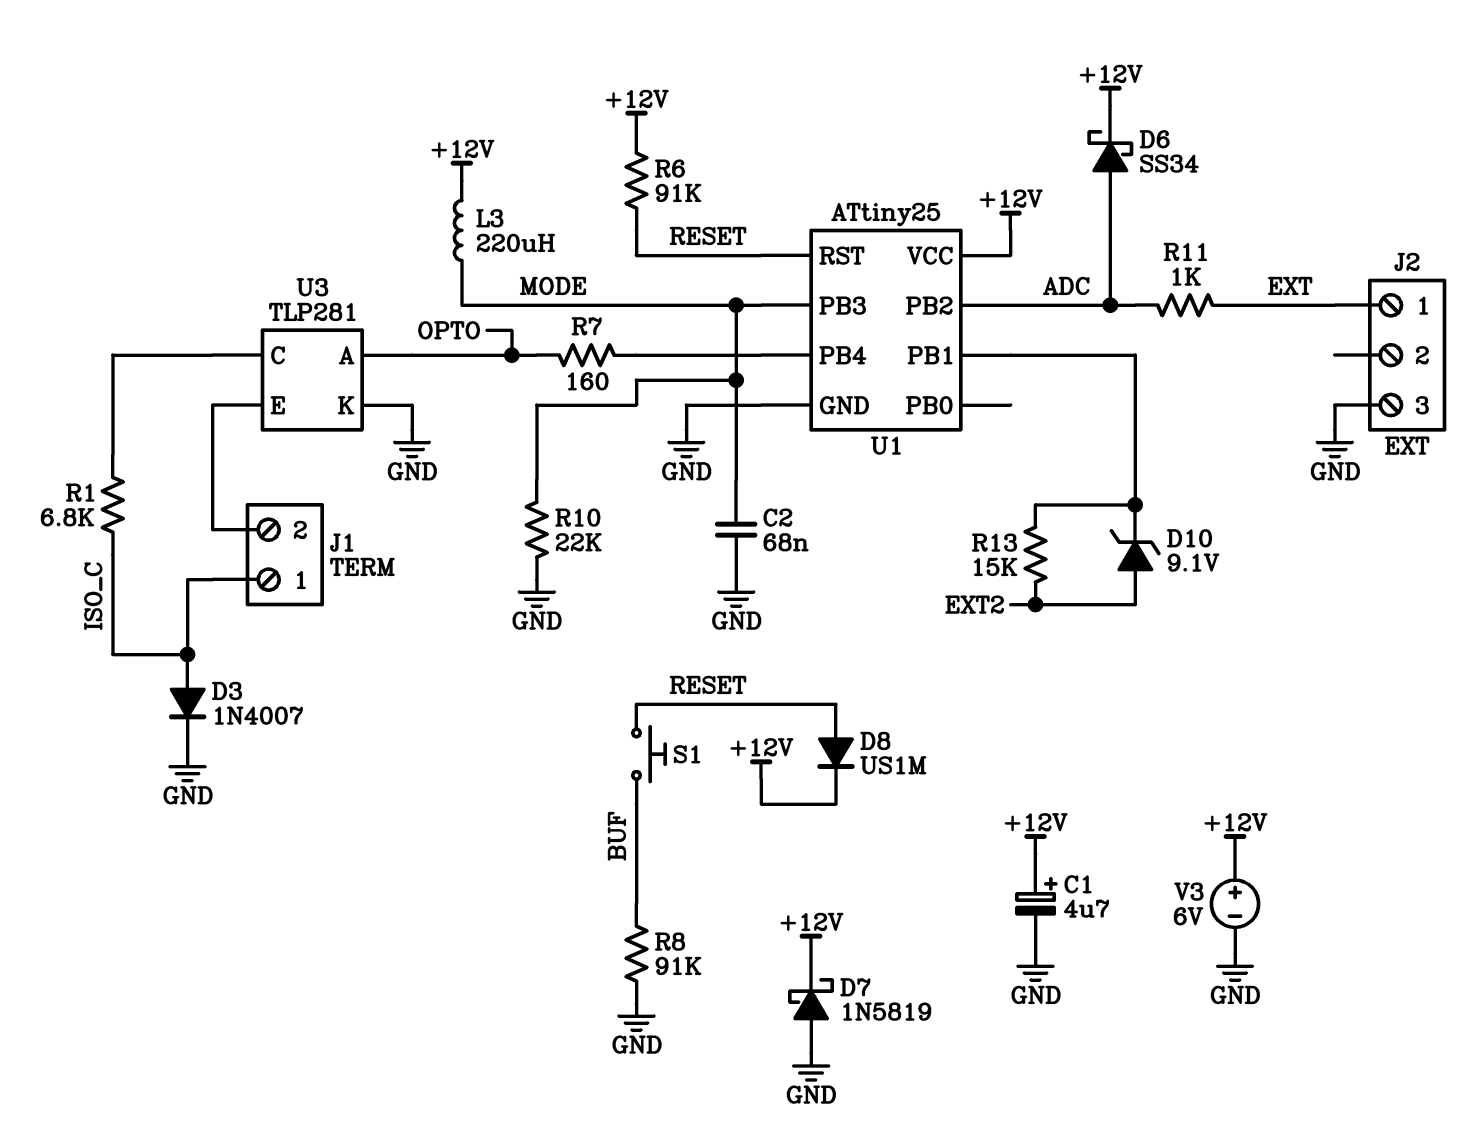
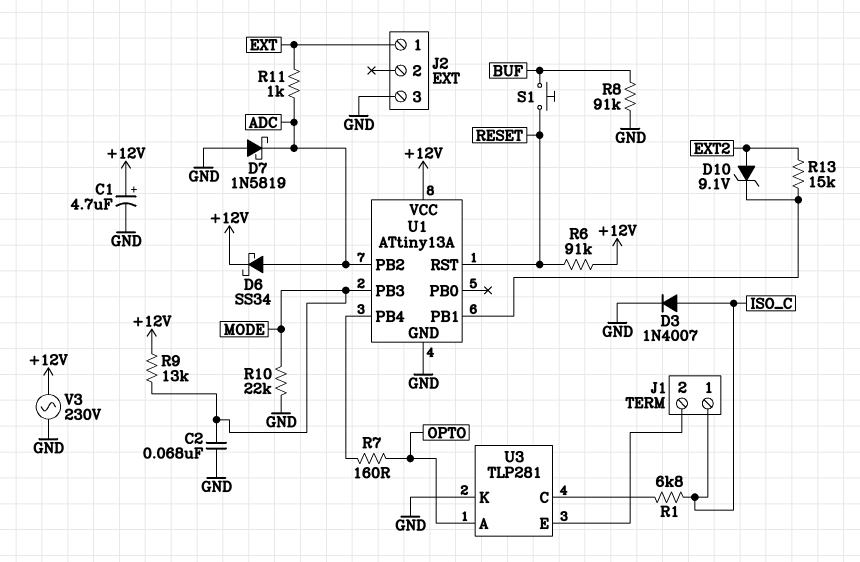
D7: schottky 1N5819 (A GND, K +12V) -> schottky 1N5819 (A GND, K ADC)
D8: diode US1M (A RESET, K +12V) -> none
L3: 220uH (+12V, MODE) -> none
R9: none -> 13k (+12V, MODE)
U1: ATtiny25 -> ATtiny13A
V3: 6V (plus +12V, minus GND) -> AC 230V (+12V, GND)

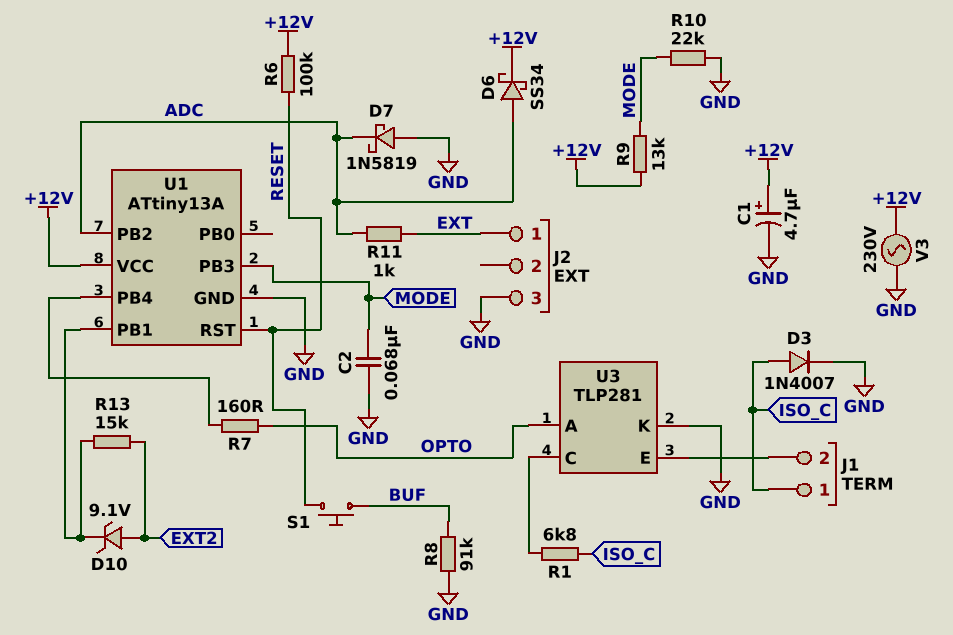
R6: 91k (+12V, RESET) -> 100k (+12V, RESET)

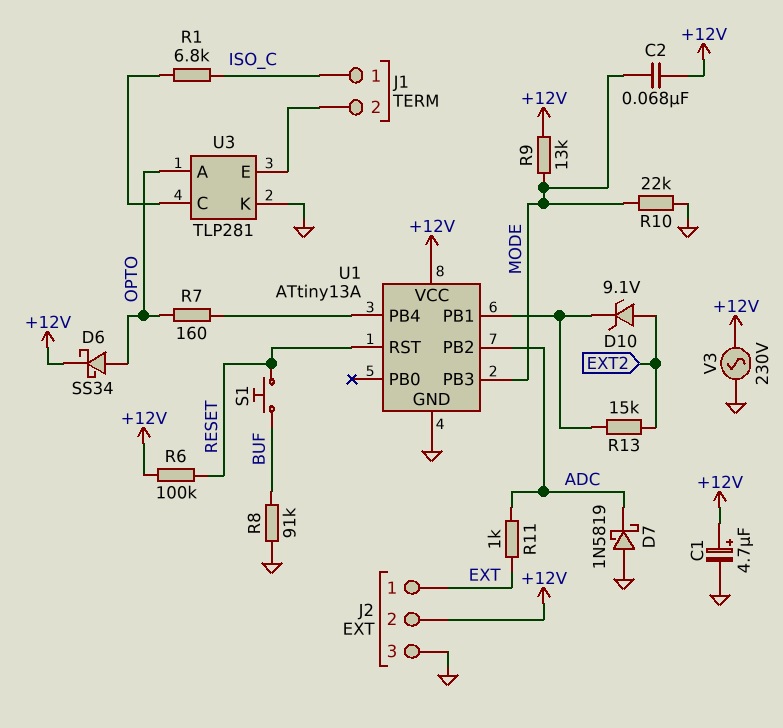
C2: 68nF (GND, MODE) -> 68nF (+12V, MODE)
D3: diode 1N4007 (A ISO_C, K GND) -> none
D6: schottky SS34 (A ADC, K +12V) -> schottky SS34 (A OPTO, K +12V)
J2 pin 2: none -> +12V

